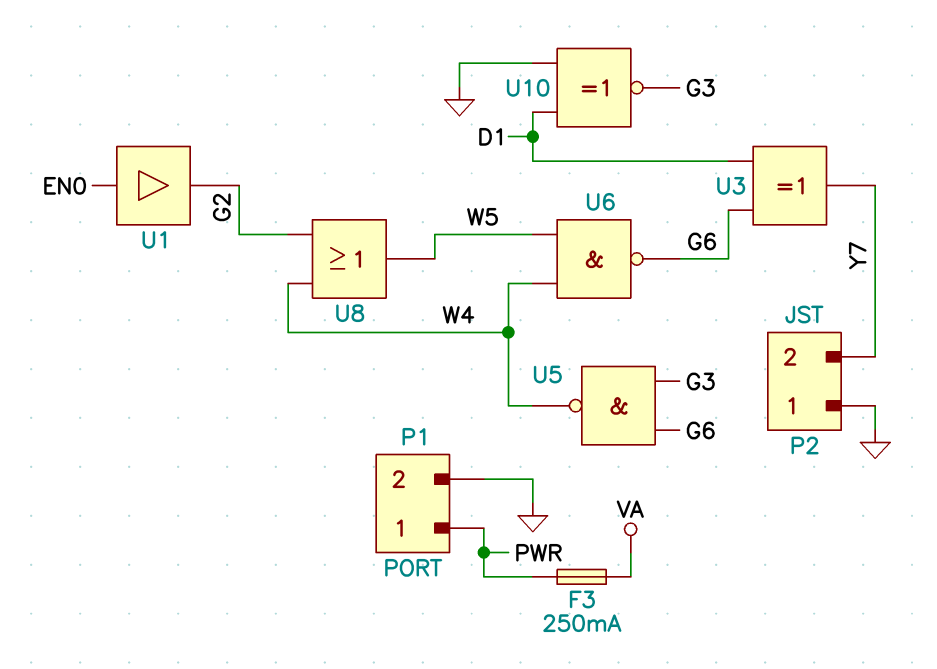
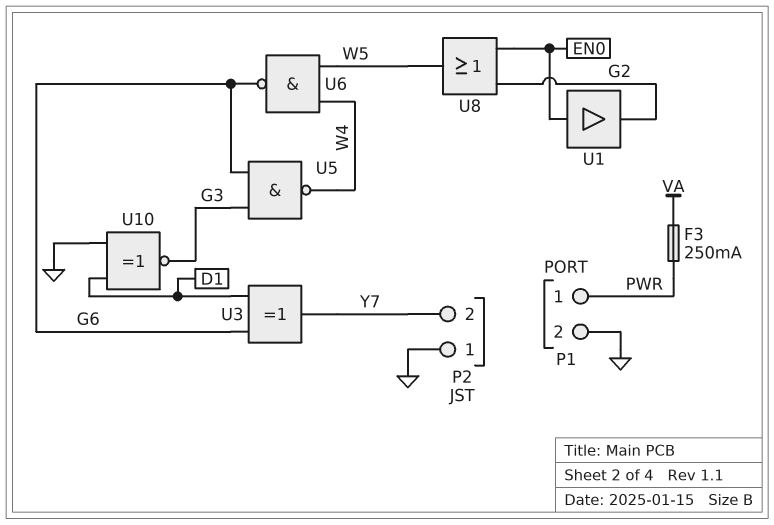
U8: OR (in G2, in W4, out W5) -> OR (in EN0, in G2, out W5)

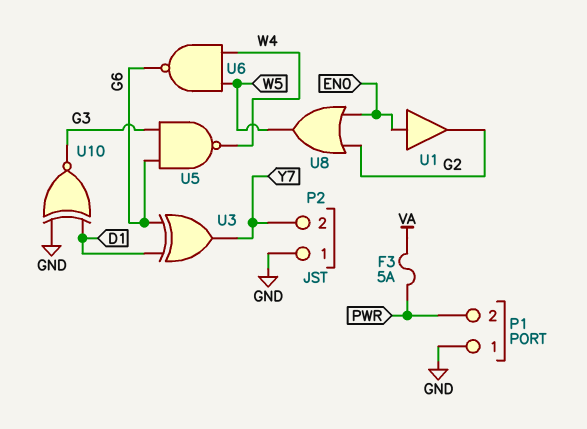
F3: 250mA (PWR, VA) -> 5A (PWR, VA)
P1 pin 1: PWR -> GND
P1 pin 2: GND -> PWR

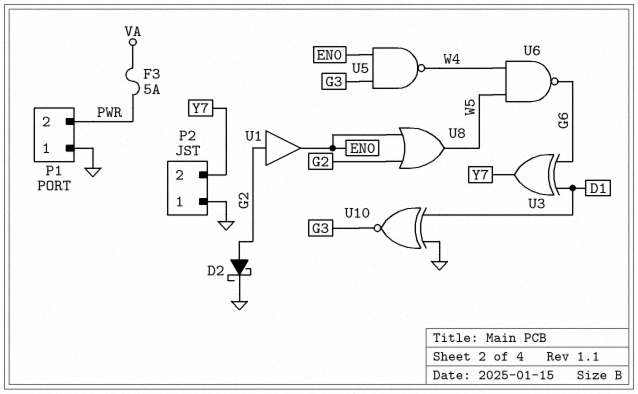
D2: none -> schottky (A G2, K GND)
U1: buffer (in EN0, out G2) -> buffer (in G2, out EN0)
U5: NAND (in G3, in G6, out W4) -> NAND (in EN0, in G3, out W4)

